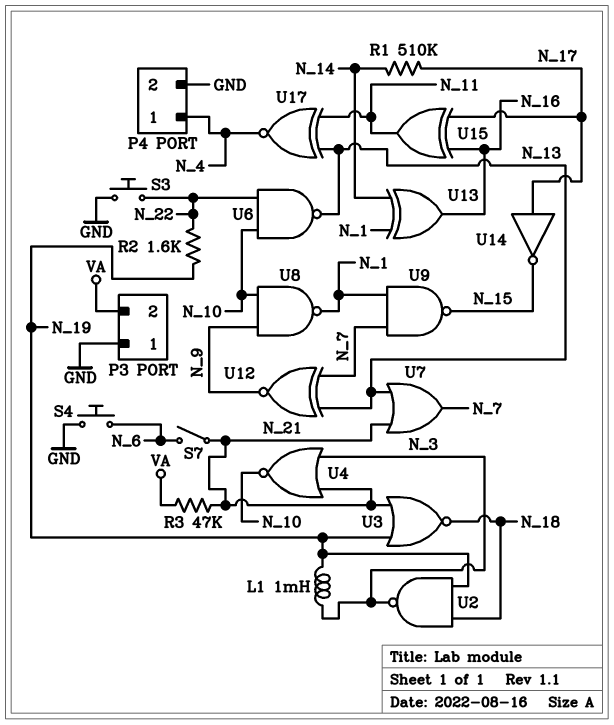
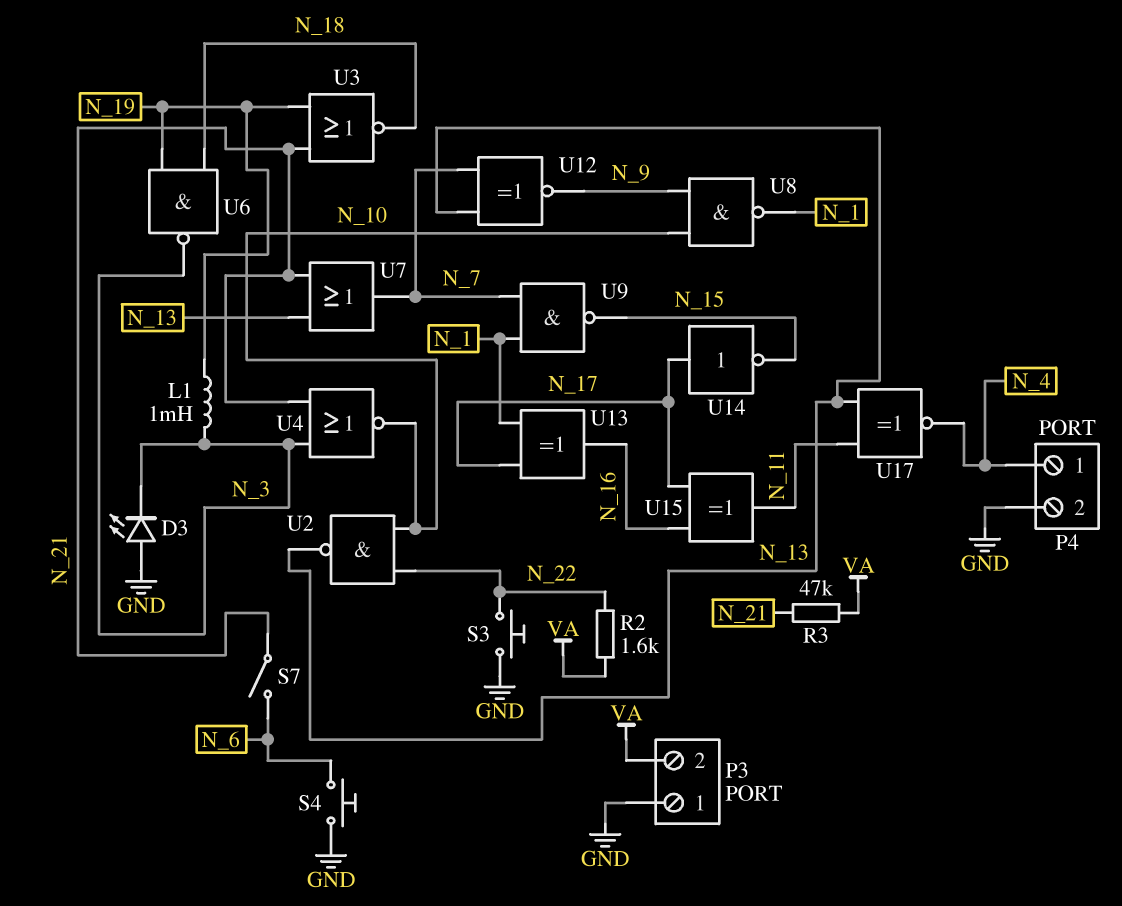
D3: none -> LED (A GND, K N_3)
R1: 510k (N_14, N_17) -> none
R2: 1.6k (N_19, N_22) -> 1.6k (N_22, VA)
U2: NAND (in N_18, in N_19, out N_3) -> NAND (in N_10, in N_22, out N_13)
U6: NAND (in N_10, in N_22, out N_13) -> NAND (in N_18, in N_19, out N_3)
U13: XOR (in N_1, in N_14, out N_16) -> XOR (in N_1, in N_17, out N_16)

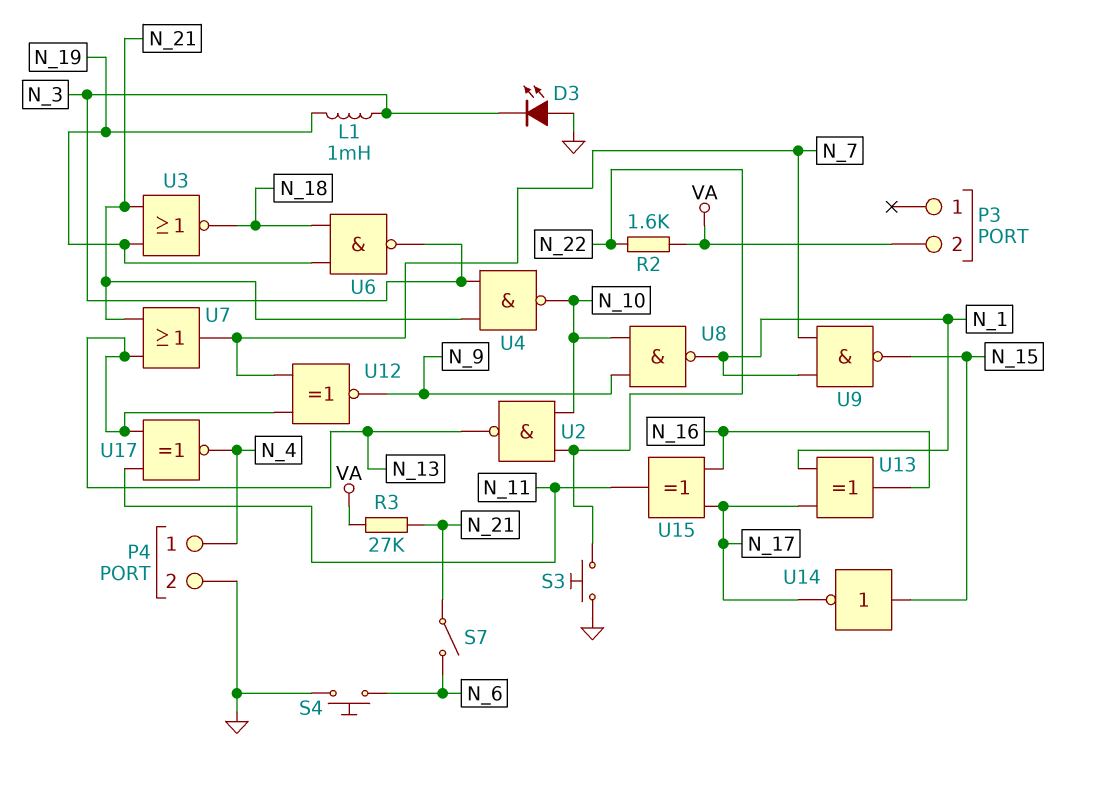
P3 pin 1: GND -> none
R3: 47k (N_21, VA) -> 27k (N_21, VA)
U4: NOR (in N_3, in N_21, out N_10) -> NAND (in N_3, in N_21, out N_10)
U14: NOT (in N_17, out N_15) -> NOT (in N_15, out N_17)

